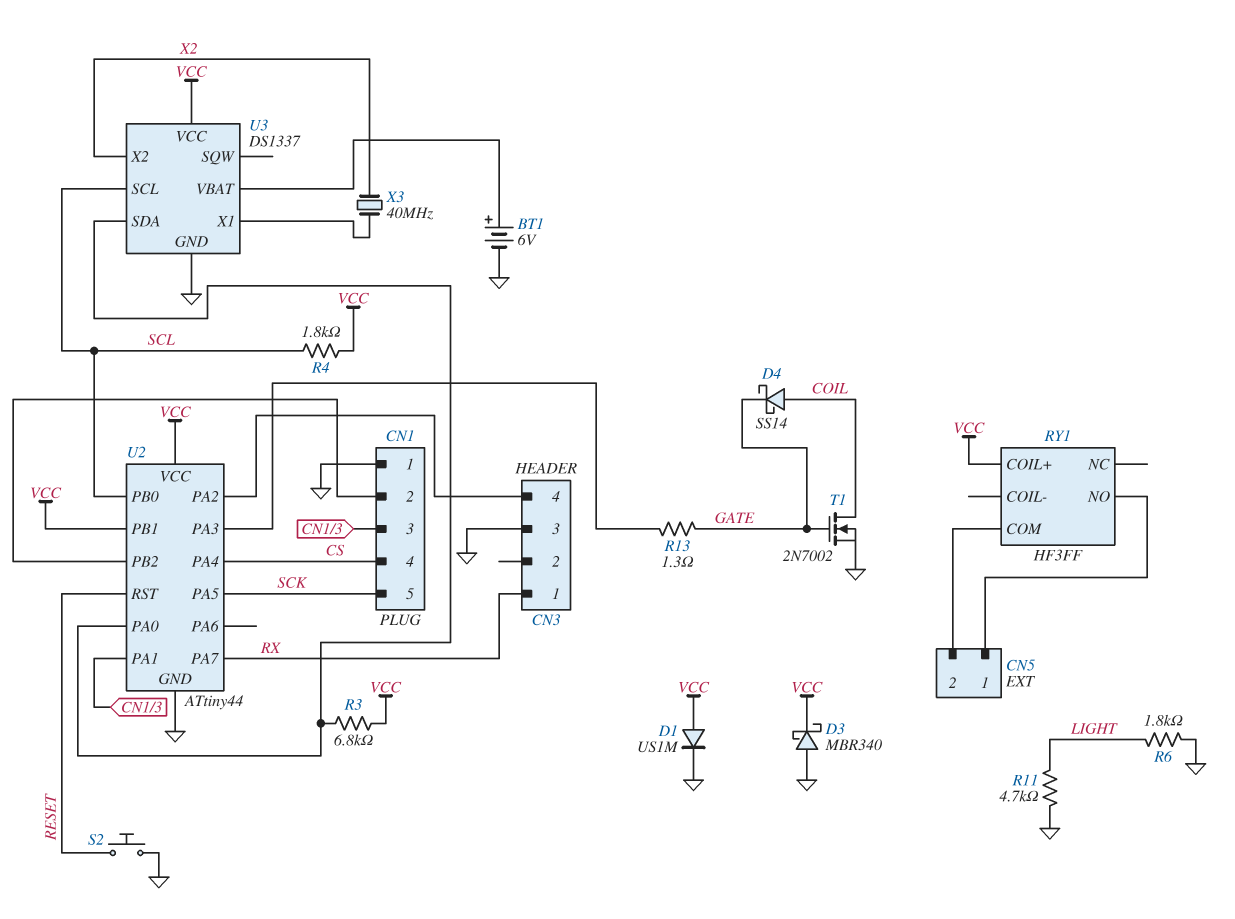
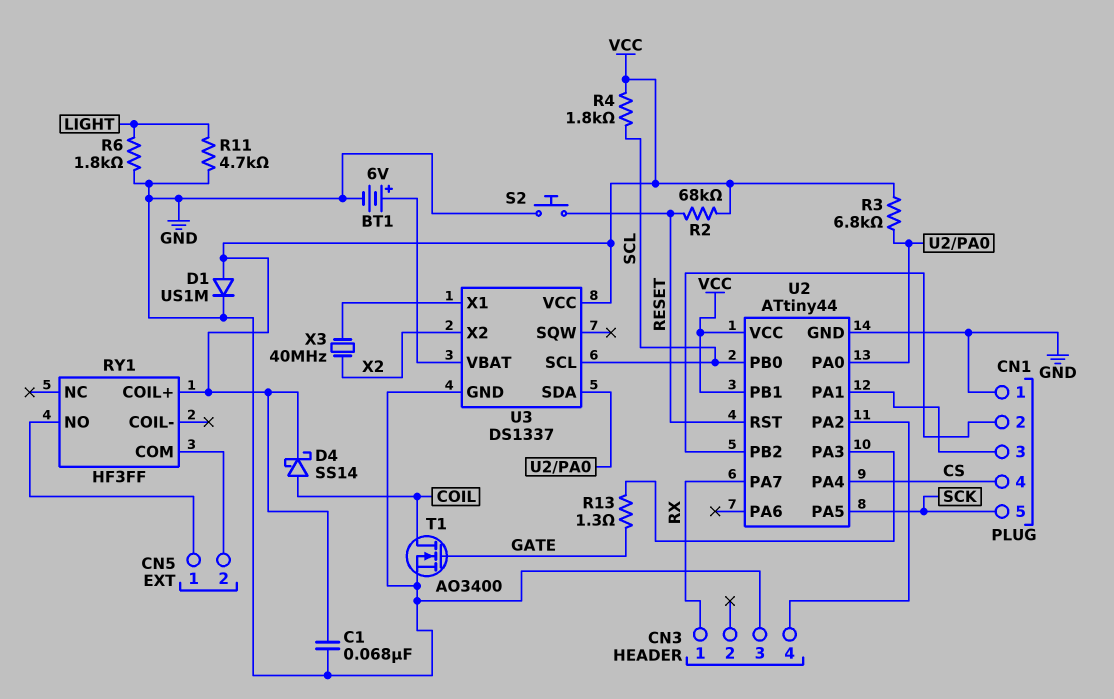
C1: none -> 68nF (GND, VCC)
D3: schottky MBR340 (A GND, K VCC) -> none
D4: schottky SS14 (A COIL, K GATE) -> schottky SS14 (A COIL, K VCC)
R2: none -> 68k (RESET, VCC)
T1: NMOS 2N7002 (G GATE, D COIL, S GND) -> NMOS AO3400 (G GATE, D COIL, S GND)

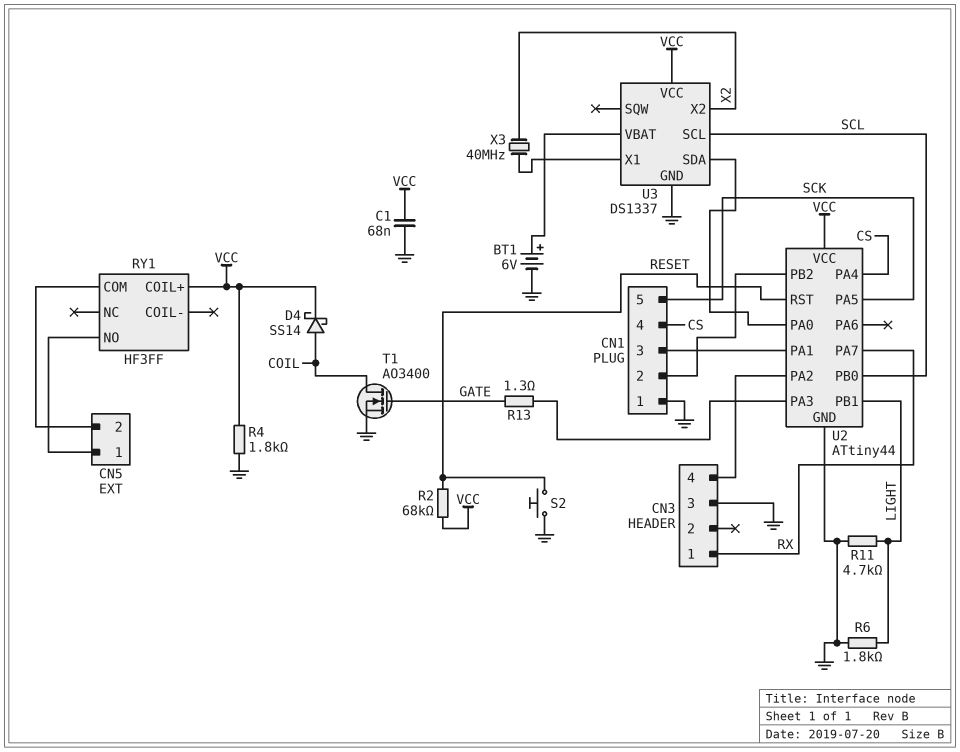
D1: diode US1M (A VCC, K GND) -> none
R3: 6.8k (U2/PA0, VCC) -> none
R4: 1.8k (SCL, VCC) -> 1.8k (GND, VCC)
U2 pin PB1: VCC -> LIGHT

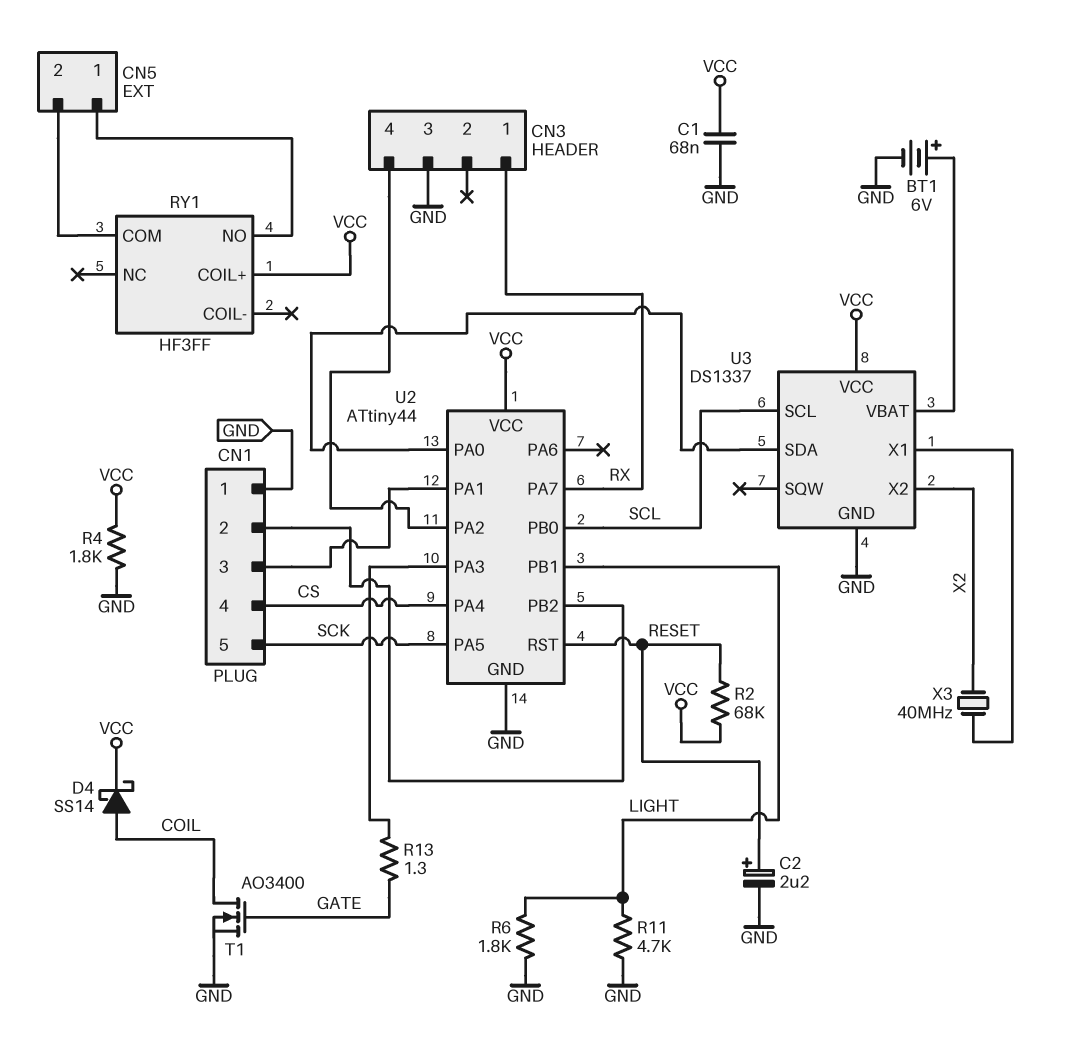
C2: none -> 2.2uF (plus RESET, minus GND)
S2: button (GND, RESET) -> none

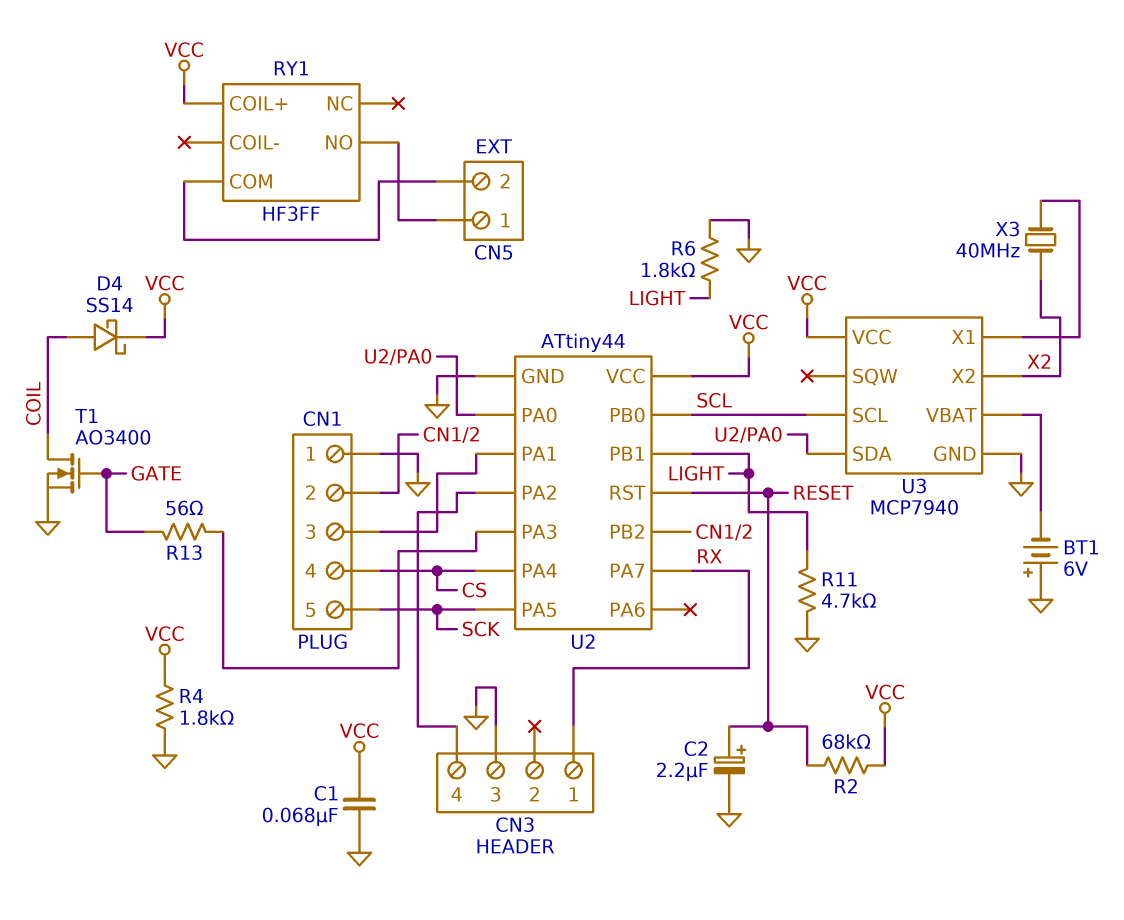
BT1: 6V (plus U3/VBAT, minus GND) -> 6V (plus GND, minus U3/VBAT)
R13: 1.3 (GATE, U2/PA3) -> 56 (GATE, U2/PA3)
U3: DS1337 -> MCP7940

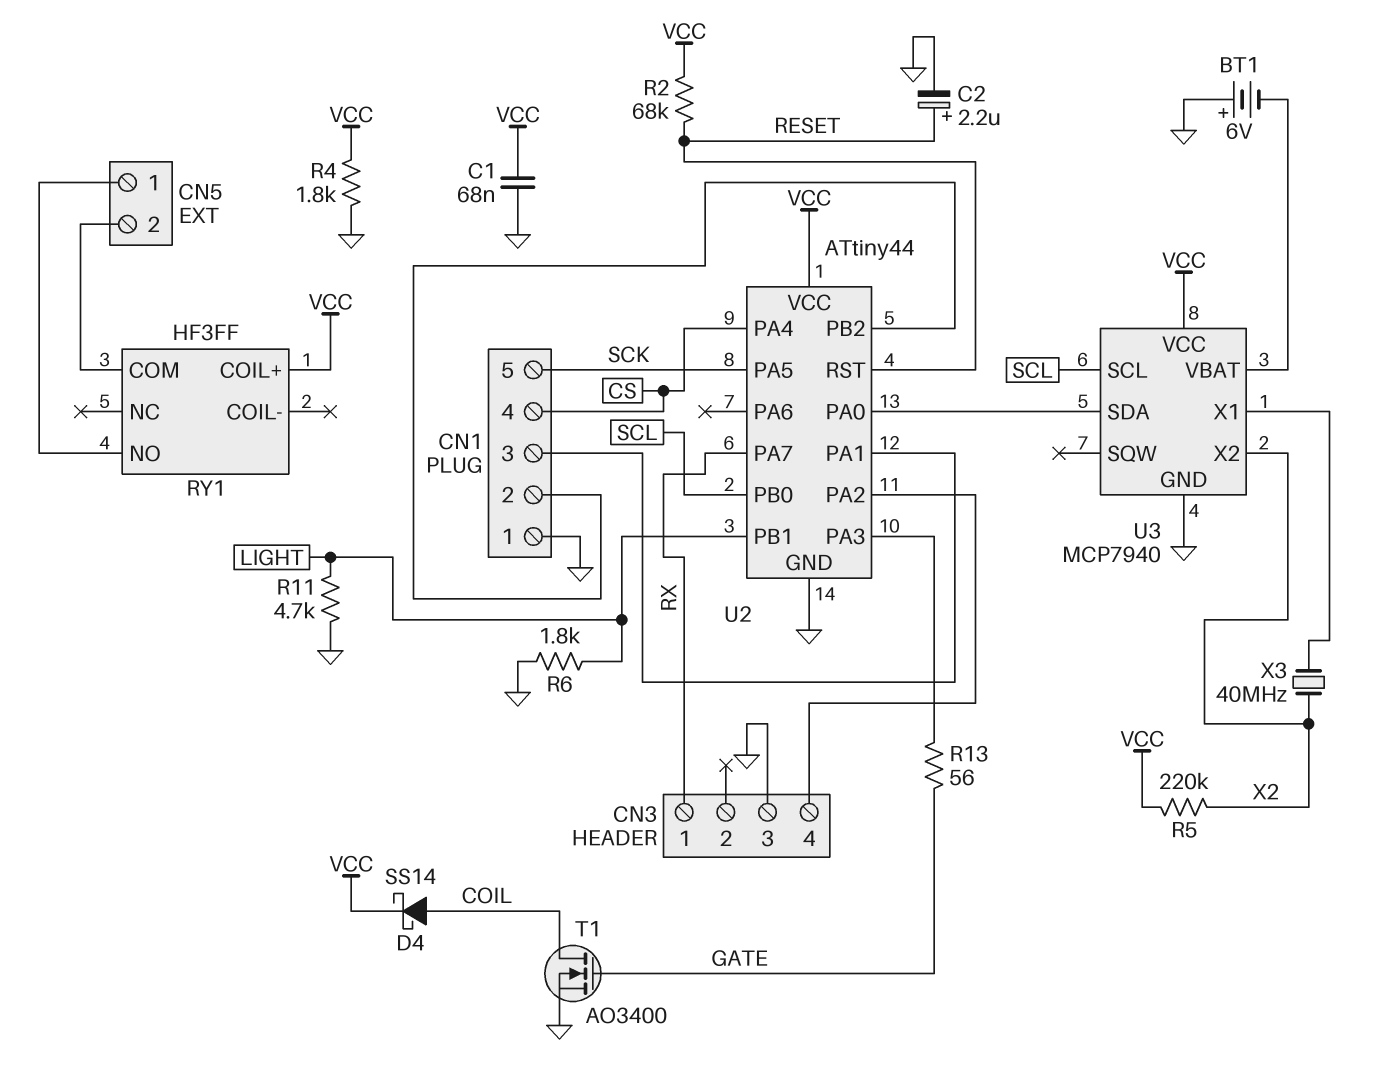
R5: none -> 220k (VCC, X2)

